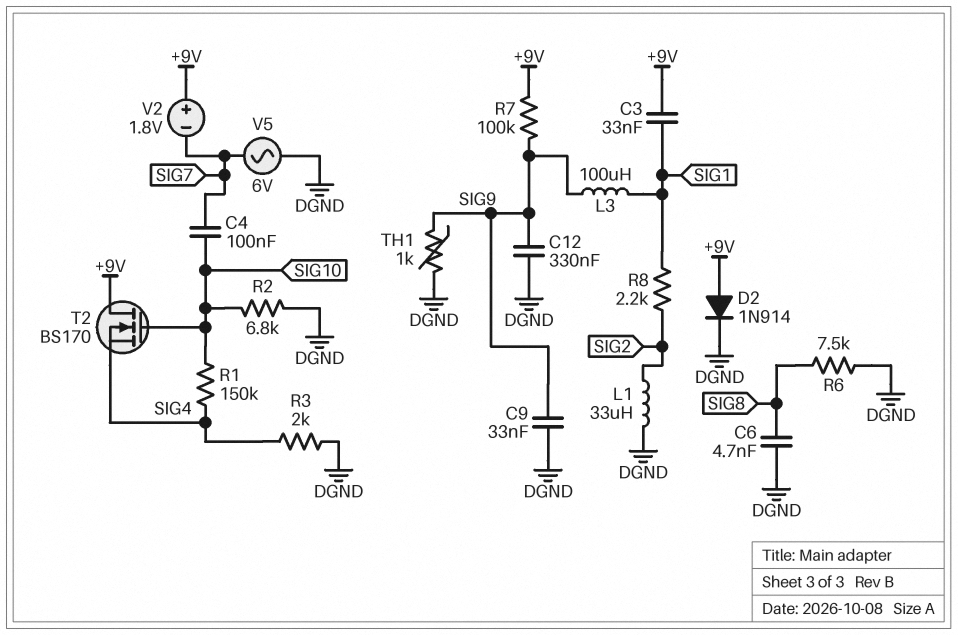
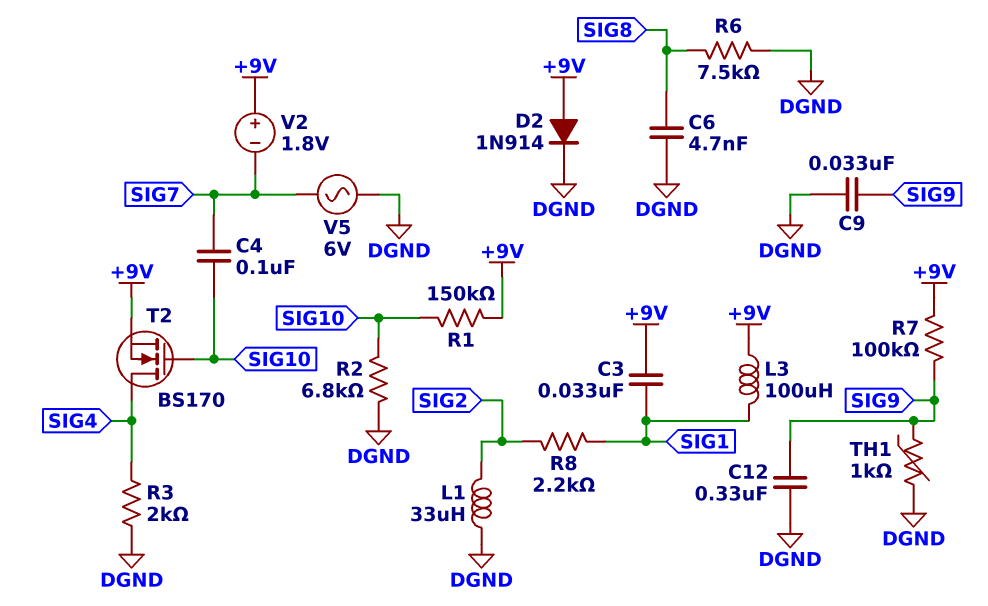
L3: 100uH (SIG1, SIG9) -> 100uH (+9V, SIG1)
R1: 150k (SIG4, SIG10) -> 150k (+9V, SIG10)
T2: NMOS BS170 (G SIG10, D +9V, S SIG4) -> NMOS BS170 (G SIG10, D SIG4, S +9V)

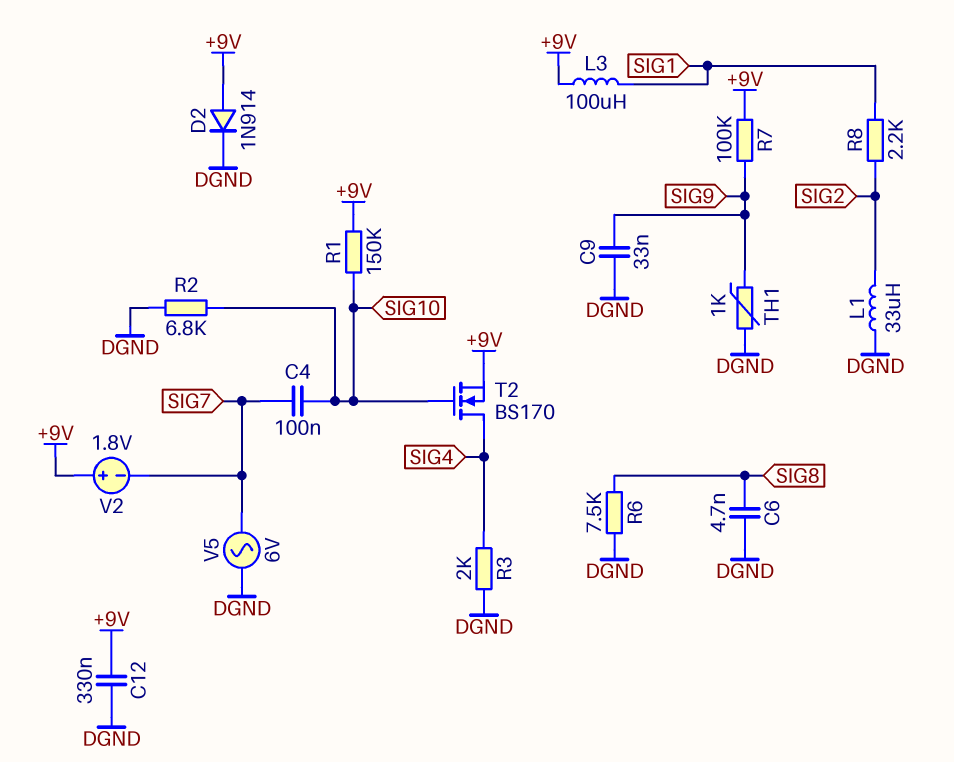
C3: 33nF (+9V, SIG1) -> none
C12: 330nF (DGND, SIG9) -> 330nF (+9V, DGND)

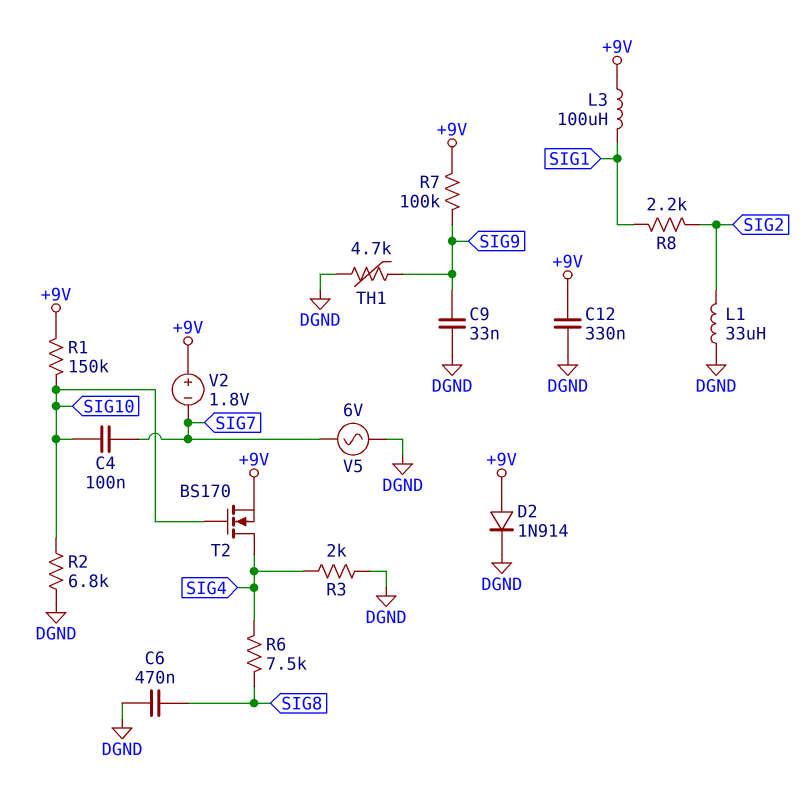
C6: 4.7nF (DGND, SIG8) -> 470nF (DGND, SIG8)
R6: 7.5k (DGND, SIG8) -> 7.5k (SIG4, SIG8)
TH1: 1k (DGND, SIG9) -> 4.7k (DGND, SIG9)

